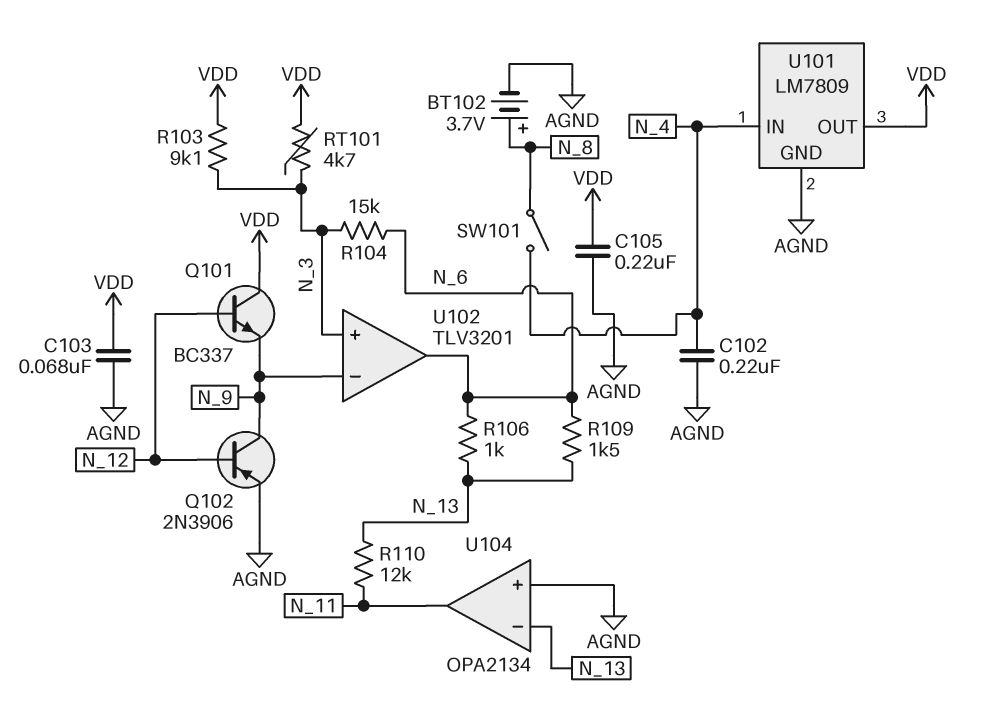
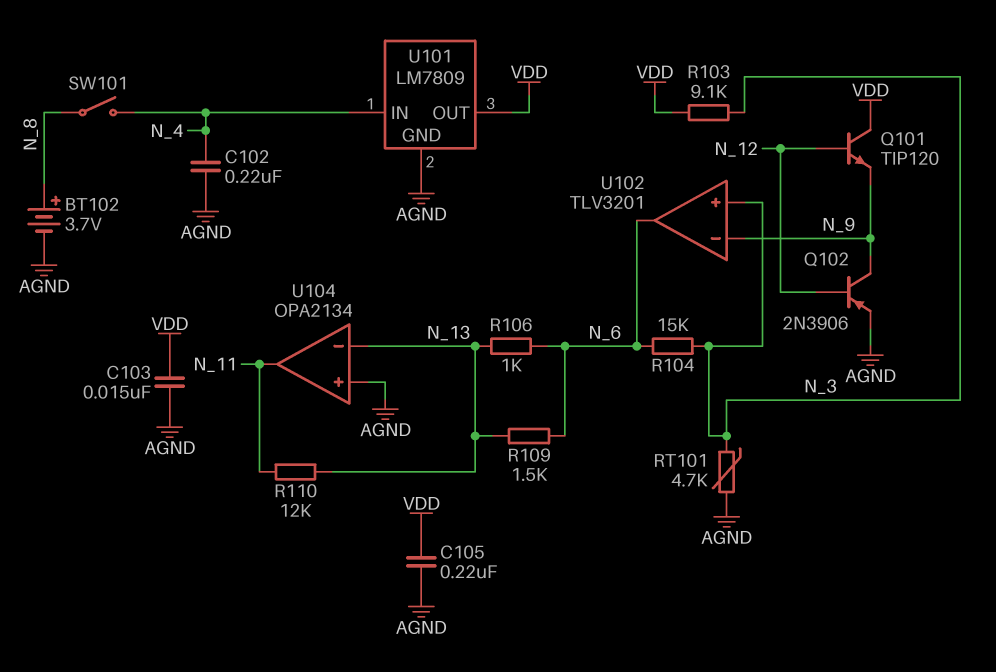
C103: 68nF (AGND, VDD) -> 15nF (AGND, VDD)
Q101: NPN BC337 (B N_12, C VDD, E N_9) -> NPN TIP120 (B N_12, C VDD, E N_9)
RT101: 4.7k (N_3, VDD) -> 4.7k (AGND, N_3)

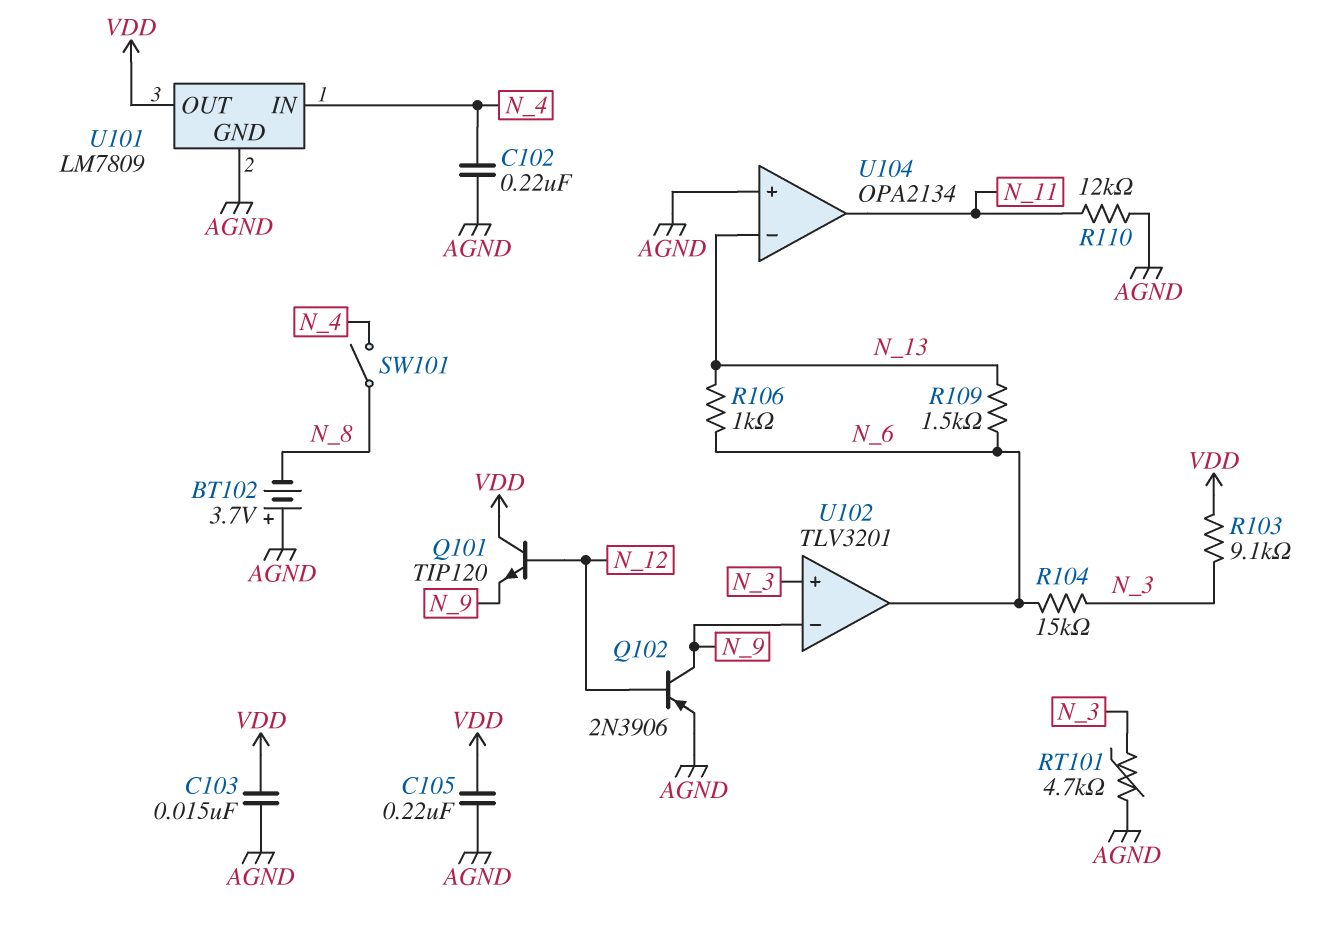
BT102: 3.7V (plus N_8, minus AGND) -> 3.7V (plus AGND, minus N_8)
R110: 12k (N_11, N_13) -> 12k (AGND, N_11)

